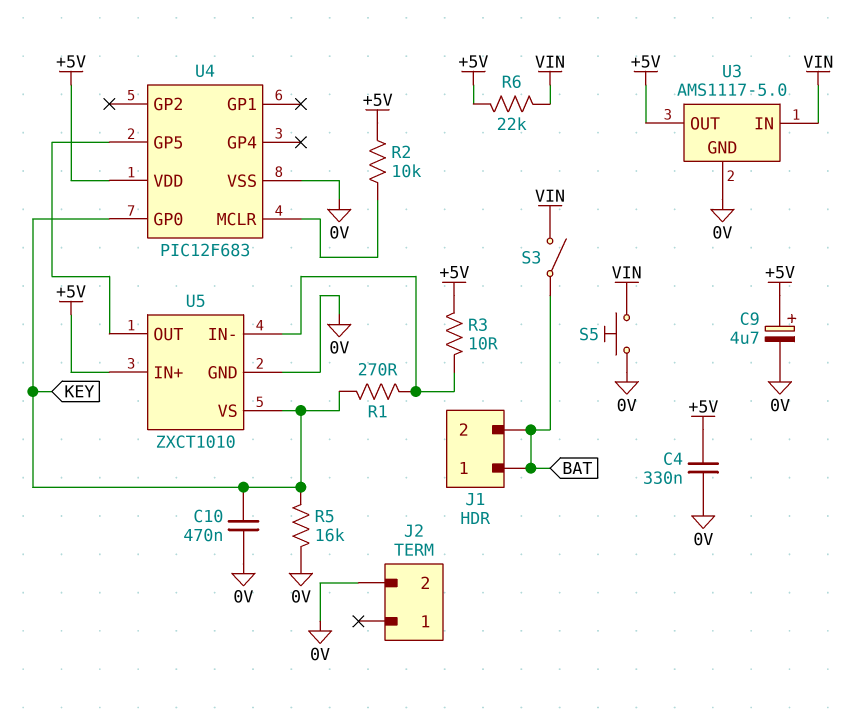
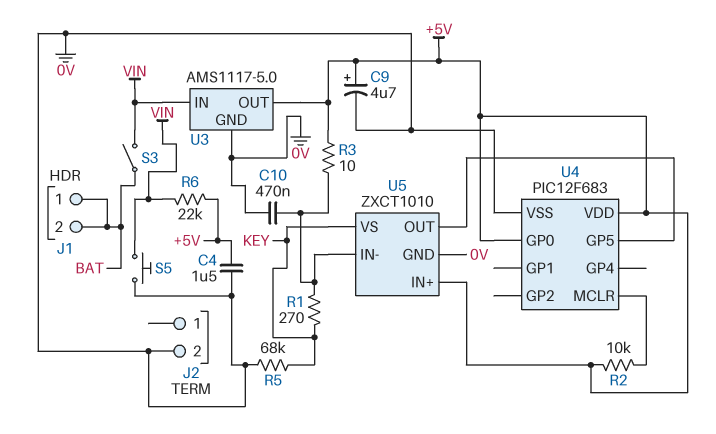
C4: 330nF (+5V, 0V) -> 1.5uF (+5V, 0V)
C10: 470nF (0V, KEY) -> 470nF (0V, U5/IN-)
R5: 16k (0V, KEY) -> 68k (0V, KEY)
U4 pin GP0: KEY -> +5V

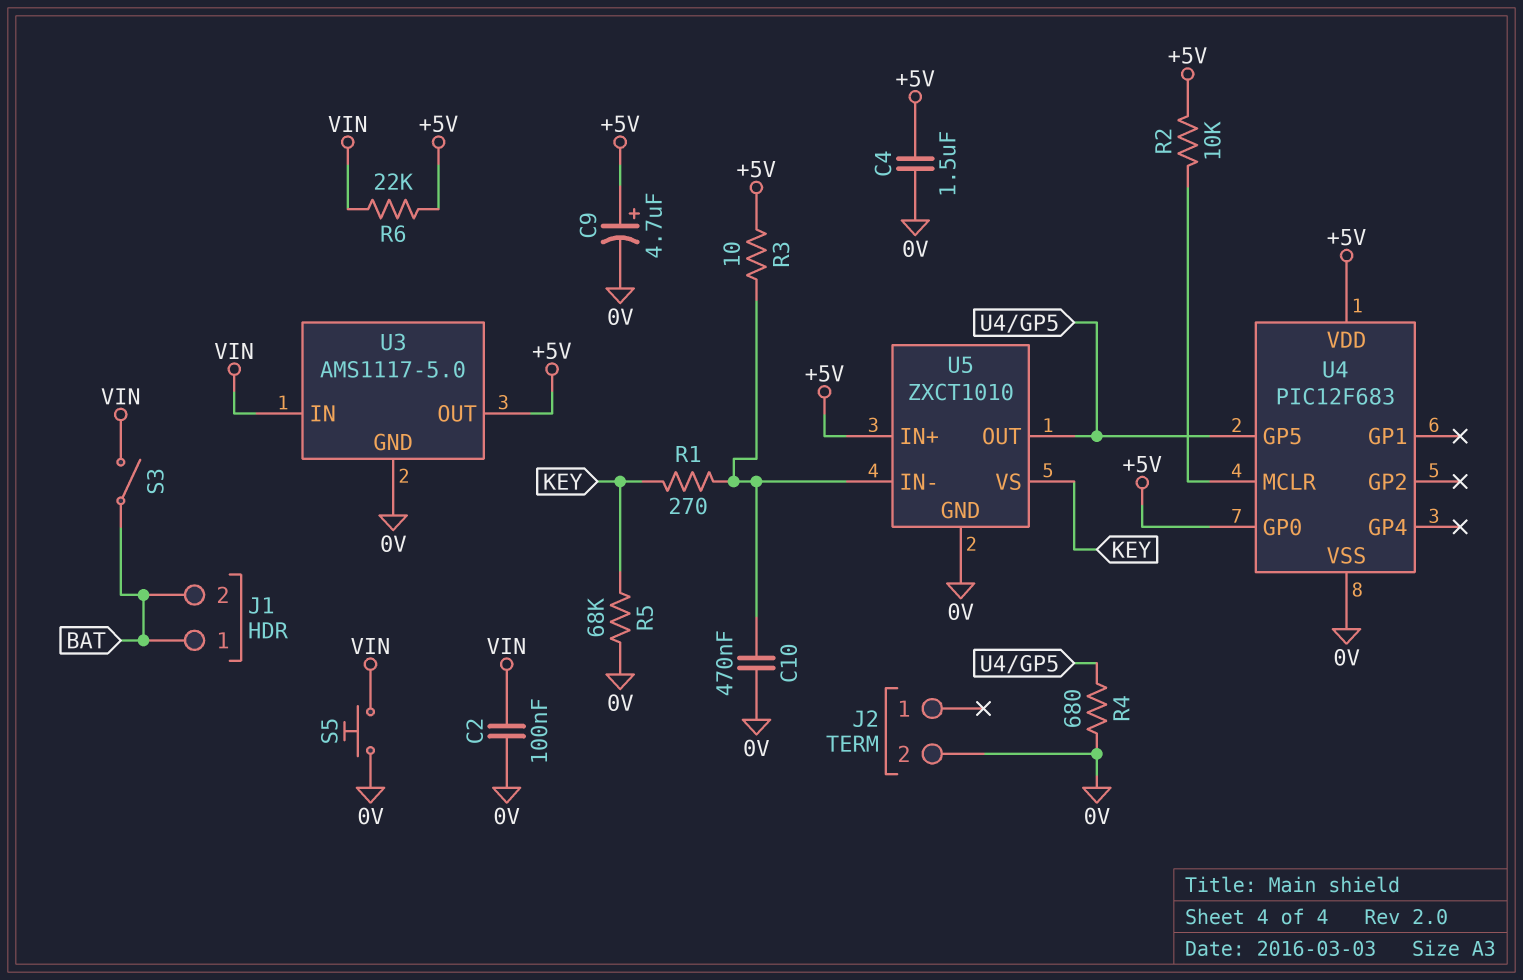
C2: none -> 100nF (0V, VIN)
R4: none -> 680 (0V, U4/GP5)

